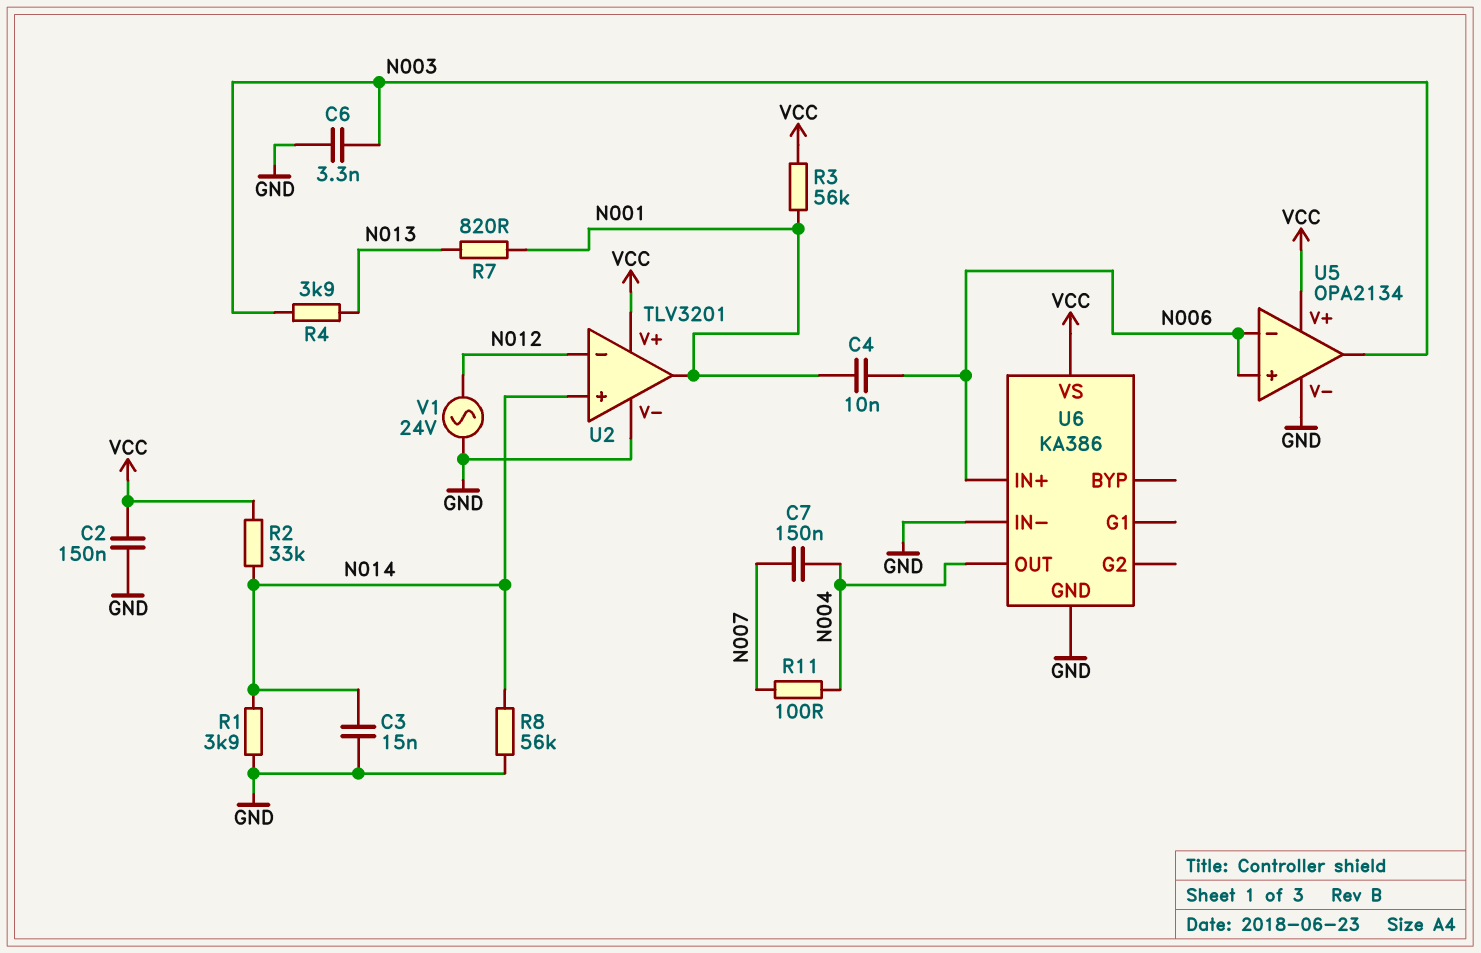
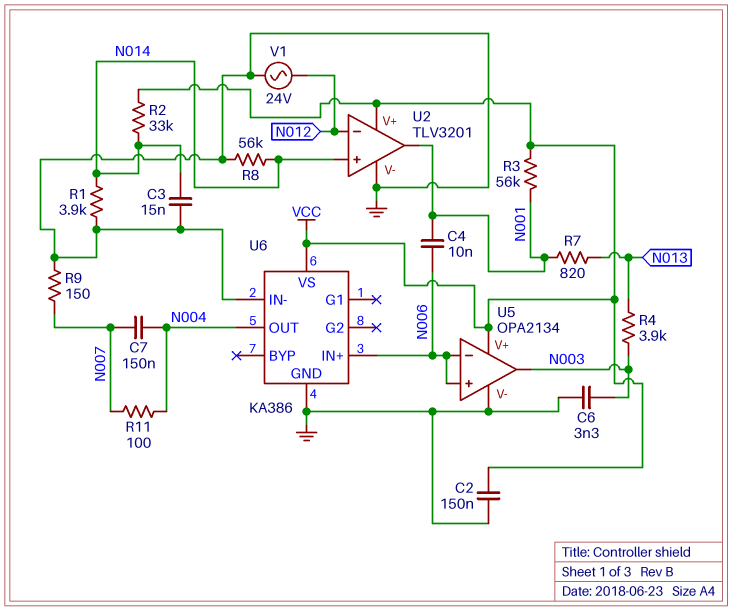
R9: none -> 150 (GND, N007)

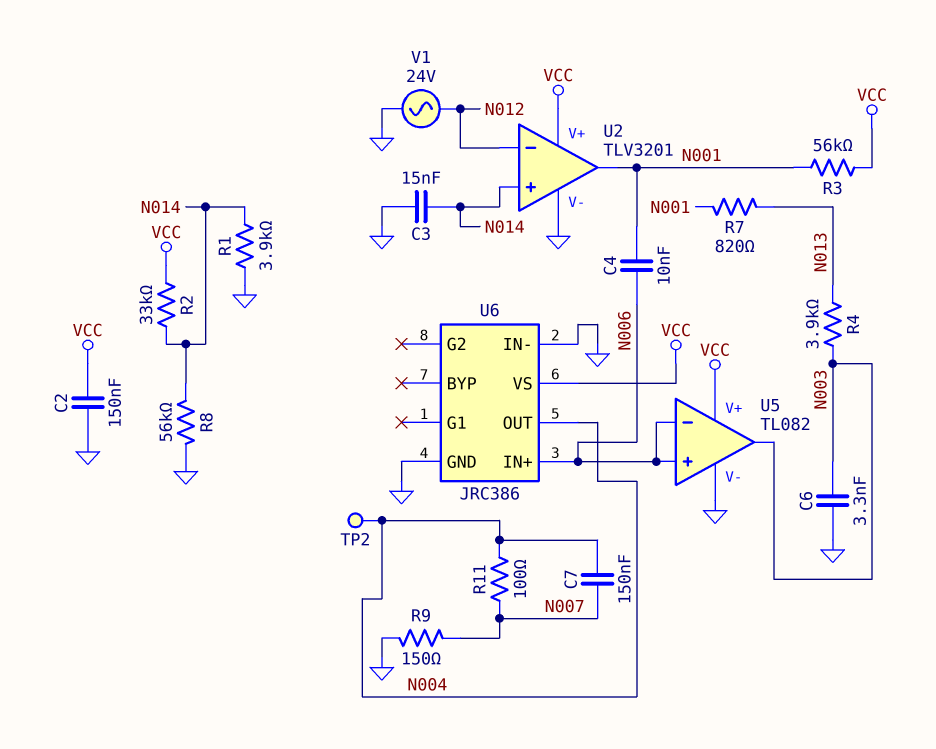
TP2: none -> test point (N004)
U5: OPA2134 -> TL082
U6: KA386 -> JRC386

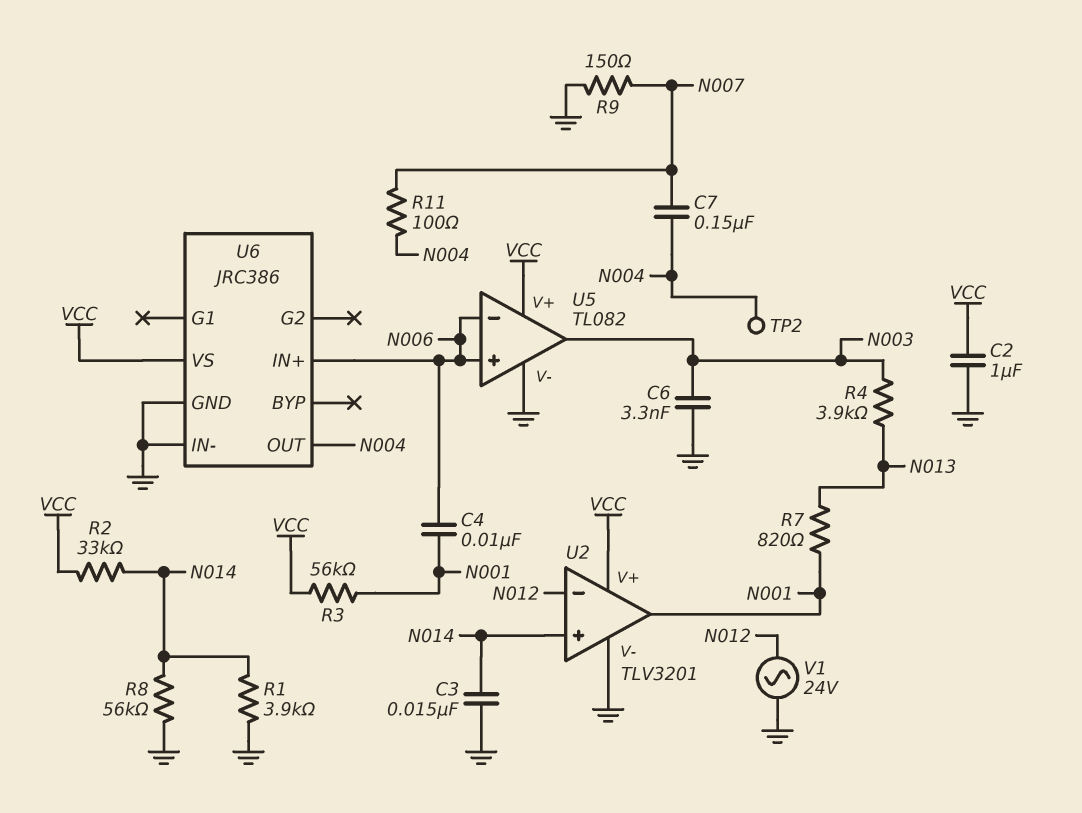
C2: 150nF (GND, VCC) -> 1uF (GND, VCC)

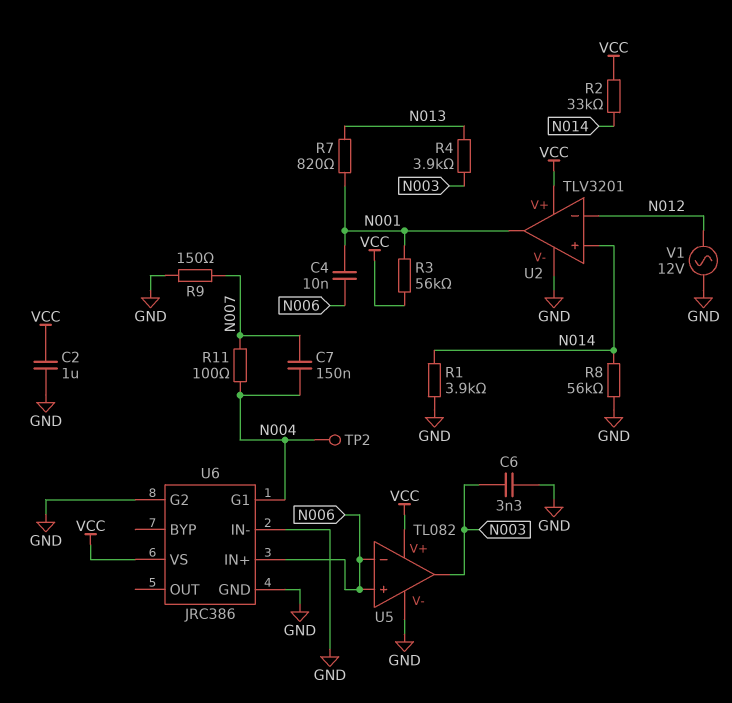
C3: 15nF (GND, N014) -> none
U6 pin G1: none -> N004
U6 pin G2: none -> GND
U6 pin OUT: N004 -> none
V1: AC 24V (GND, N012) -> AC 12V (GND, N012)

